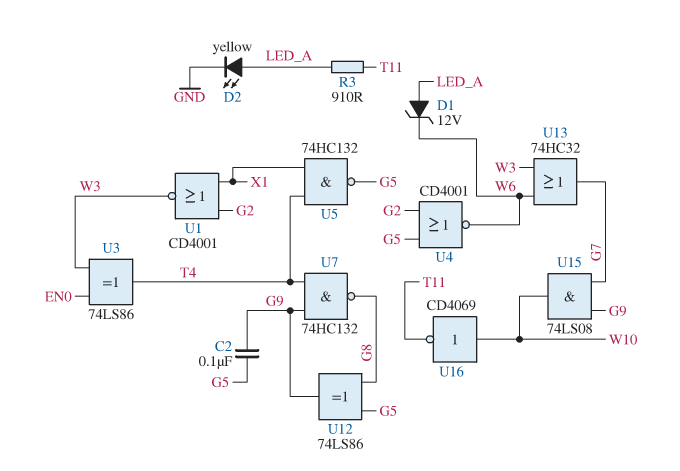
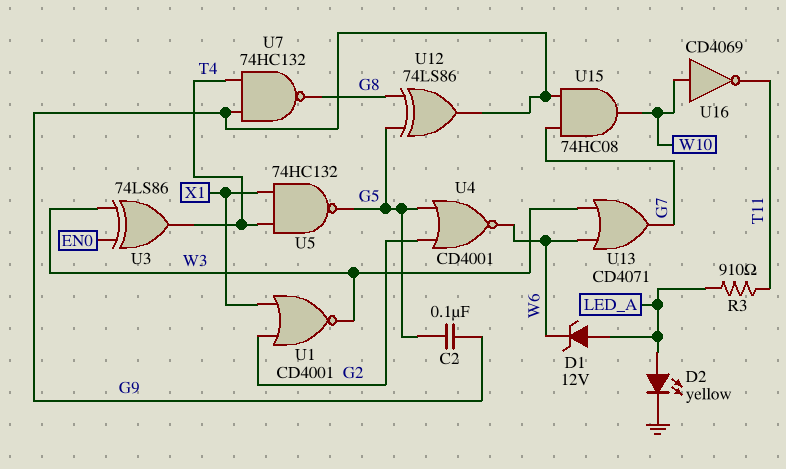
U13: OR 74HC32 (in W3, in W6, out G7) -> OR CD4071 (in W3, in W6, out G7)
U15: AND 74LS08 (in G7, in G9, out W10) -> AND 74HC08 (in G7, in G9, out W10)

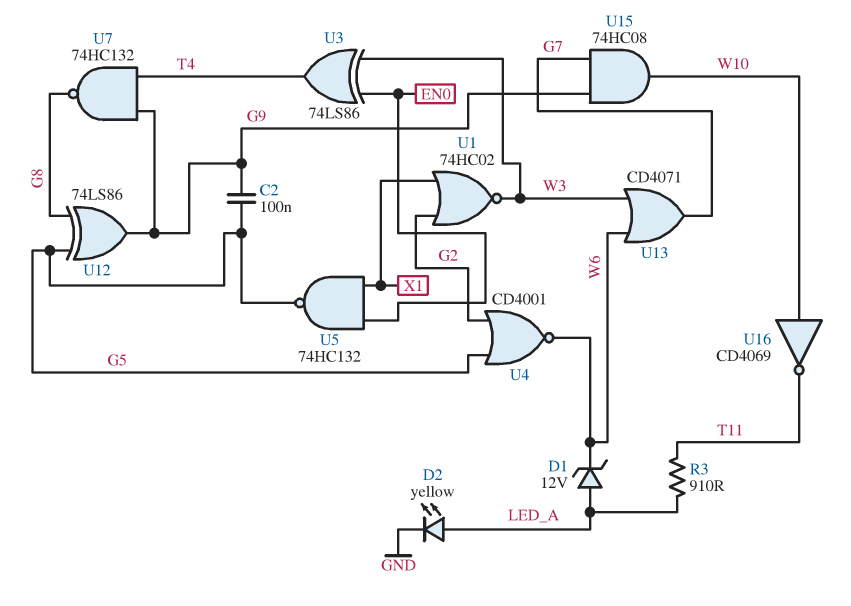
U1: NOR CD4001 (in G2, in X1, out W3) -> NOR 74HC02 (in G2, in X1, out W3)
U5: NAND 74HC132 (in T4, in X1, out G5) -> NAND 74HC132 (in EN0, in X1, out G5)

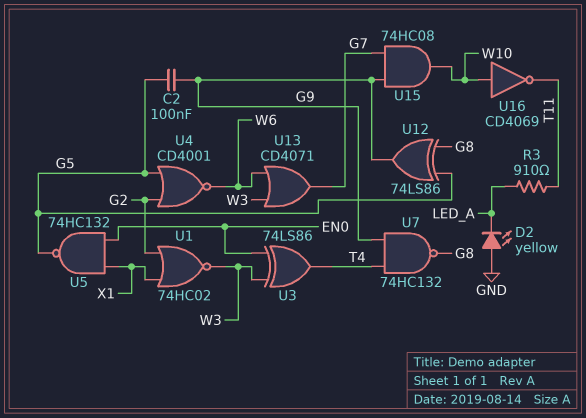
D1: zener 12V (A LED_A, K W6) -> none
D2: LED yellow (A LED_A, K GND) -> LED yellow (A GND, K LED_A)

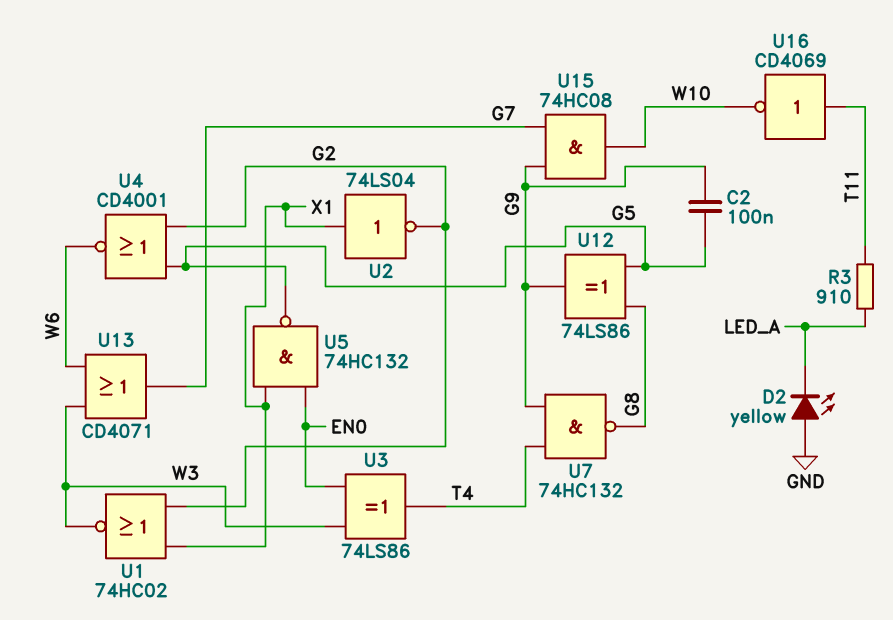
U2: none -> NOT 74LS04 (in X1, out G2)
U16: NOT CD4069 (in W10, out T11) -> NOT CD4069 (in T11, out W10)

